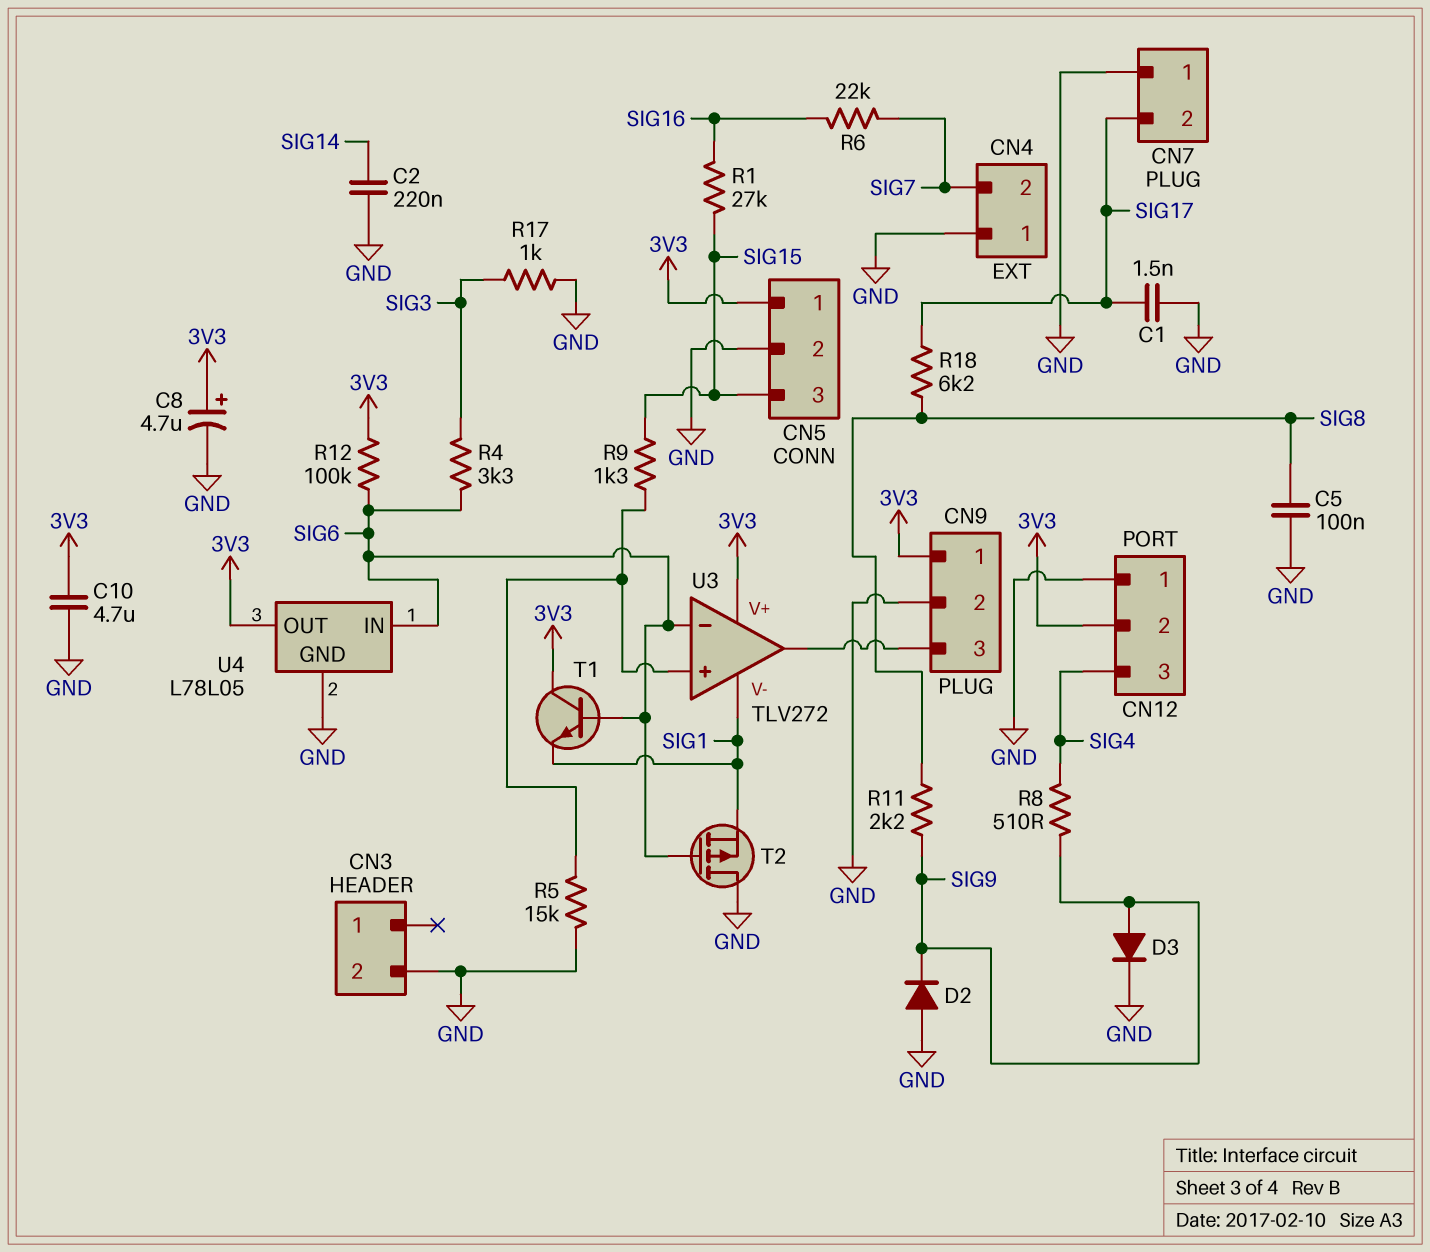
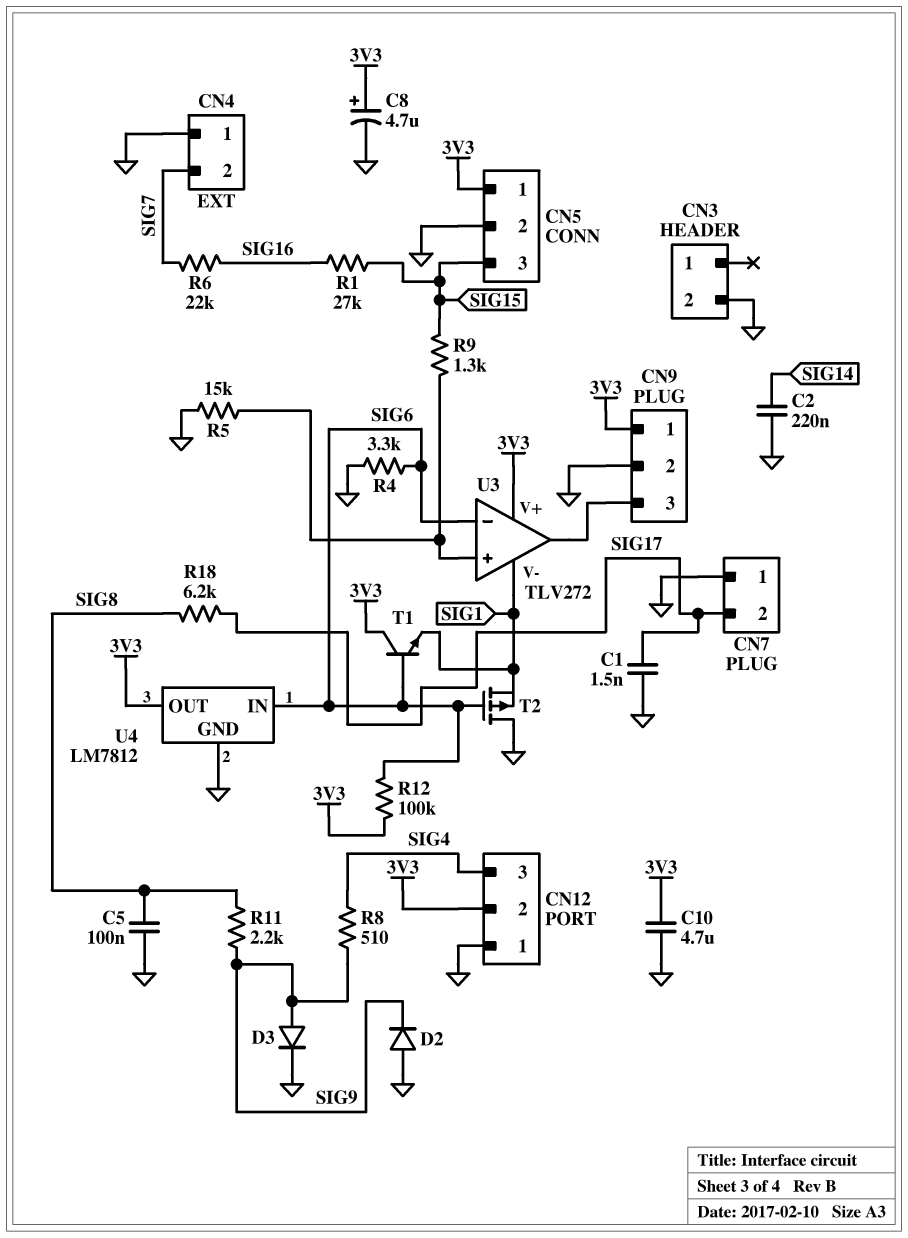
R4: 3.3k (SIG3, SIG6) -> 3.3k (GND, SIG6)
R17: 1k (GND, SIG3) -> none
U4: L78L05 -> LM7812

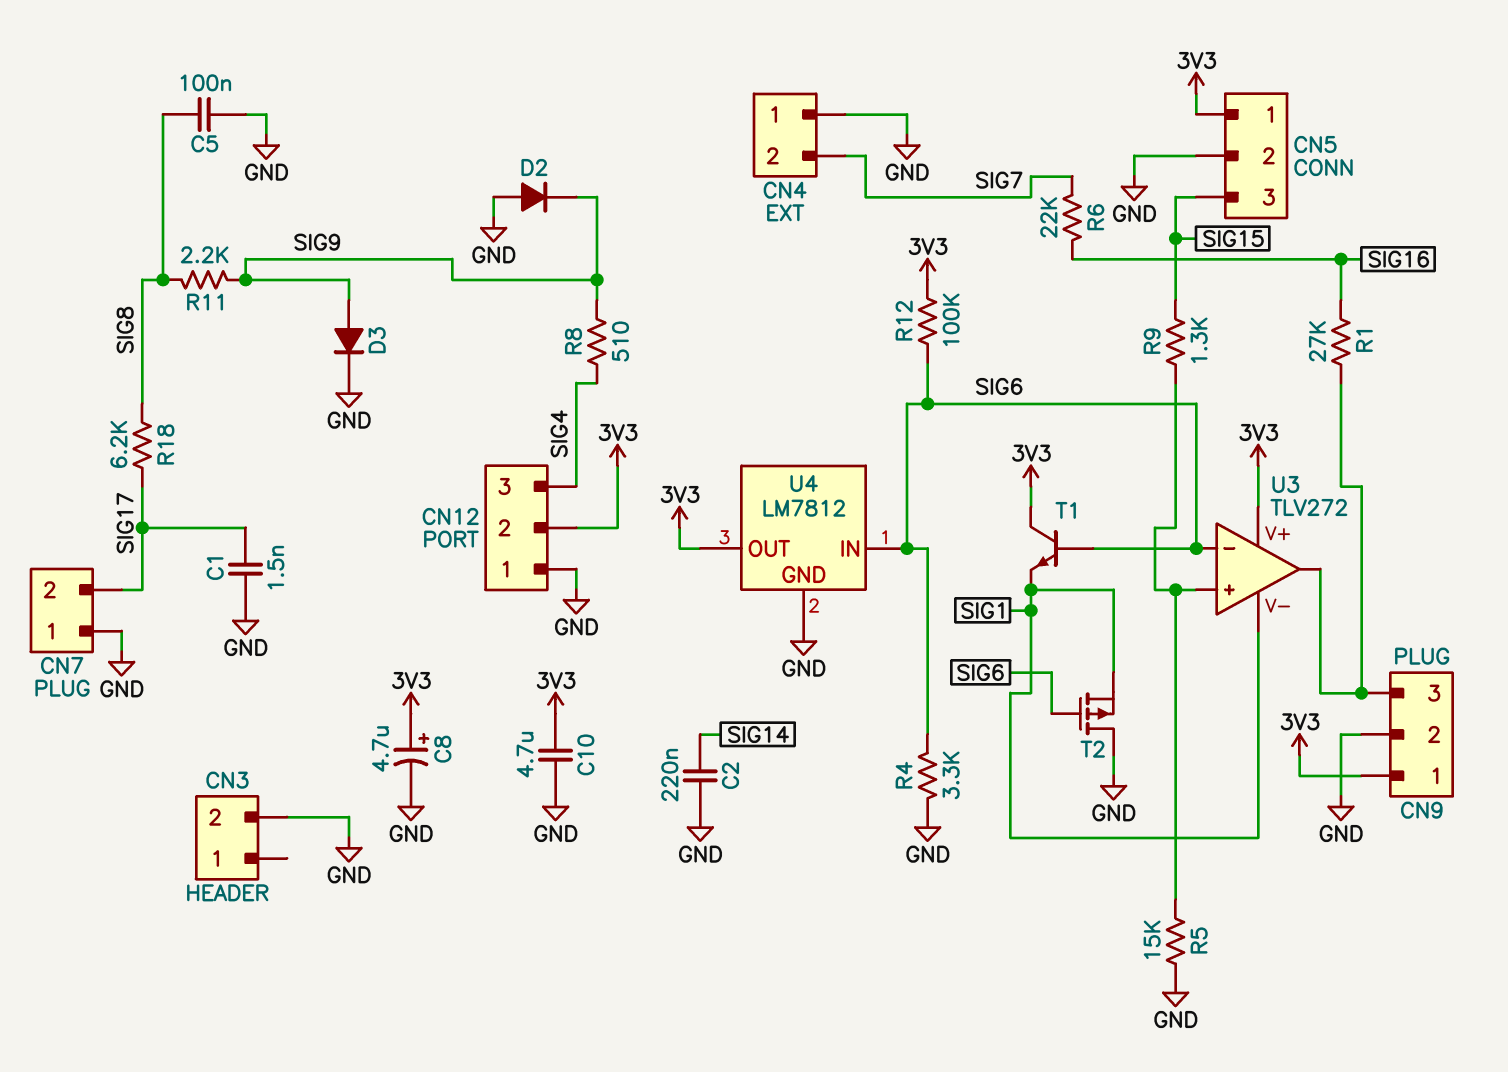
R1: 27k (SIG15, SIG16) -> 27k (CN9/3, SIG16)

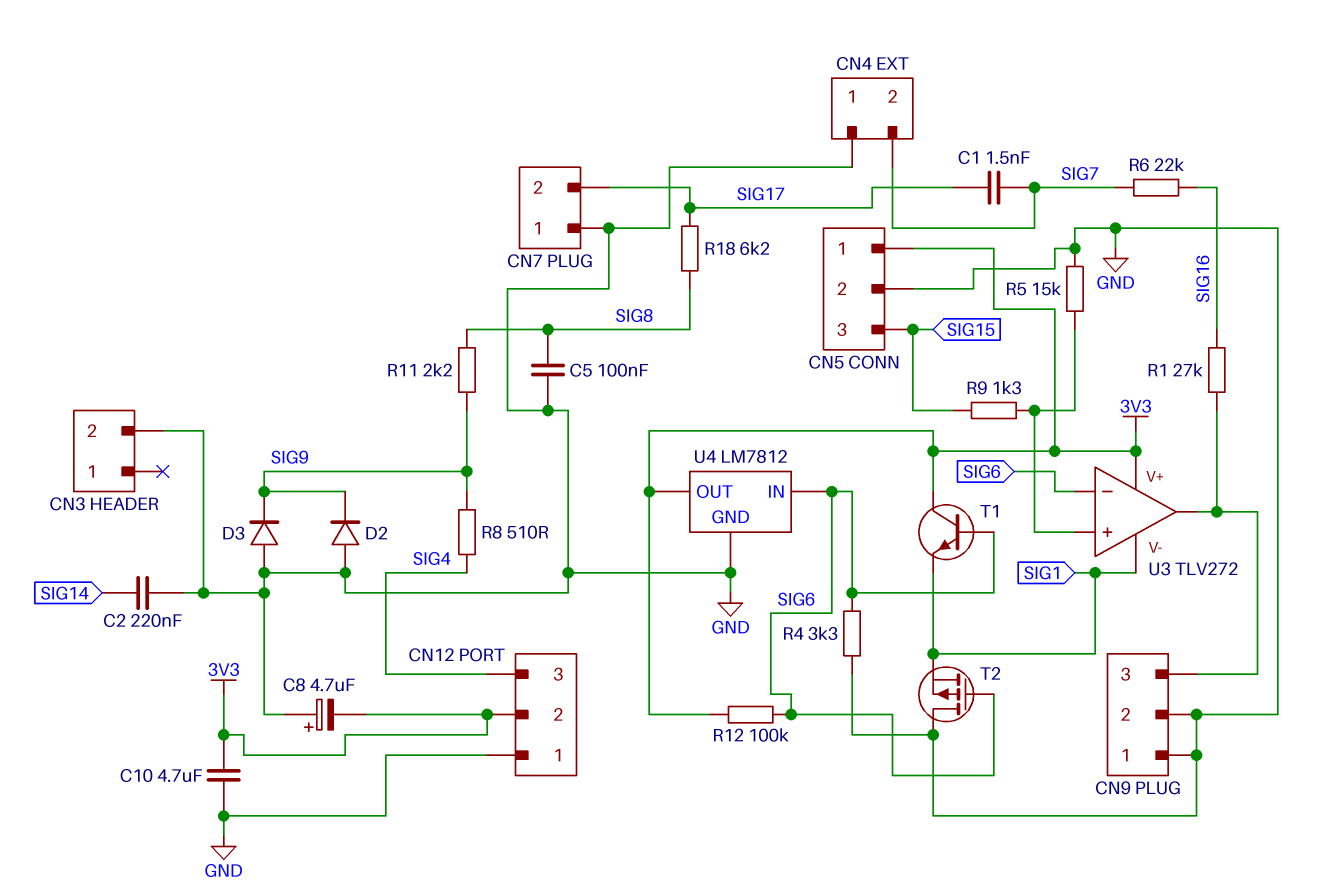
C1: 1.5nF (GND, SIG17) -> 1.5nF (SIG7, SIG17)
C8: 4.7uF (plus 3V3, minus GND) -> 4.7uF (plus GND, minus 3V3)
CN9 pin 1: 3V3 -> GND
D3: diode (A SIG9, K GND) -> diode (A GND, K SIG9)

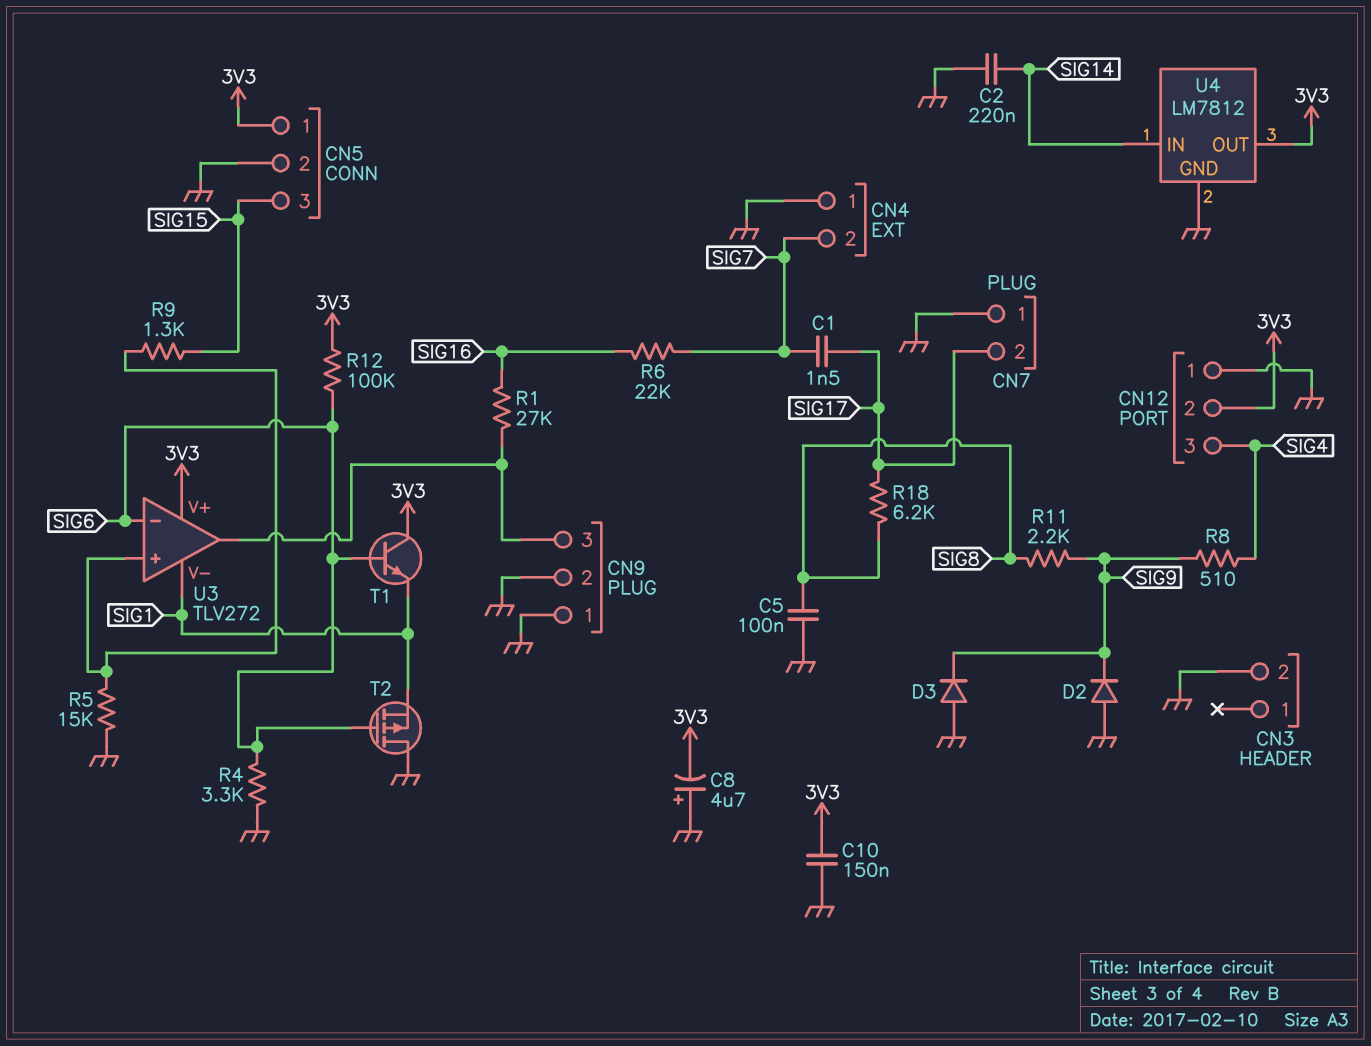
C10: 4.7uF (3V3, GND) -> 150nF (3V3, GND)
U4 pin IN: SIG6 -> SIG14

